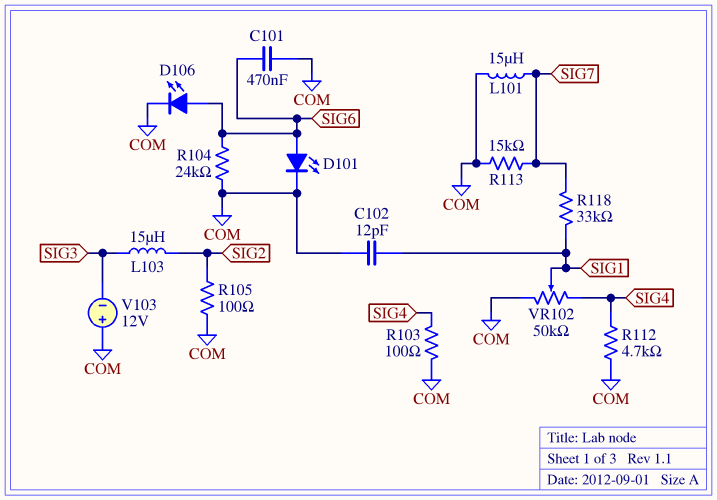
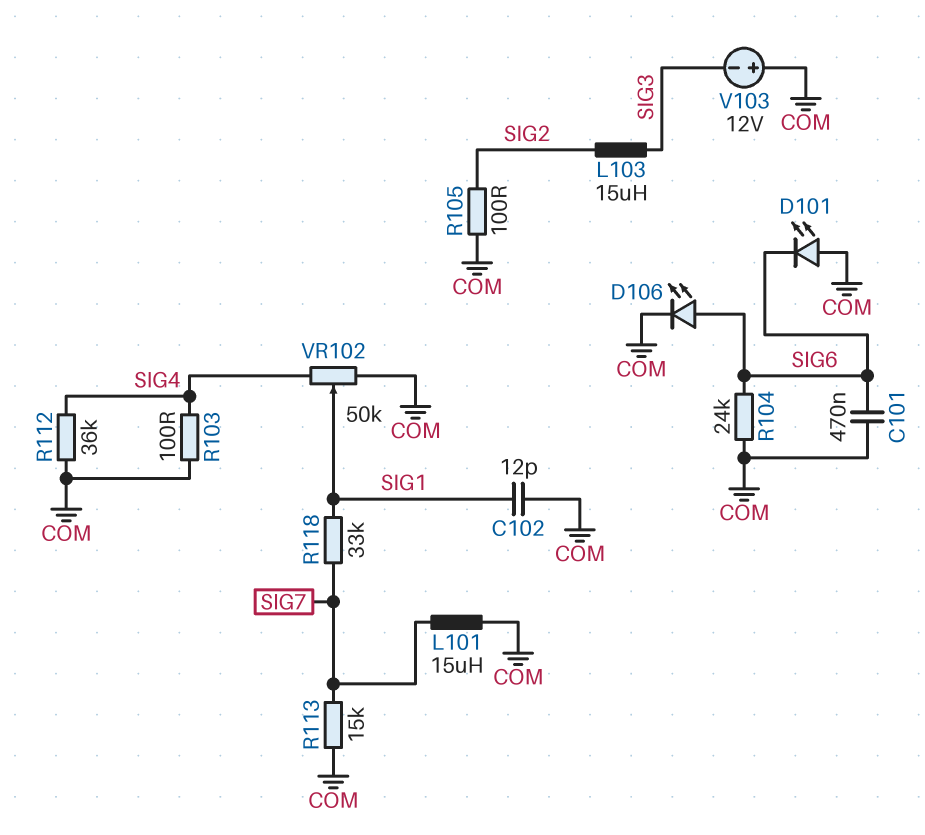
D101: LED (A SIG6, K COM) -> LED (A COM, K SIG6)
R112: 4.7k (COM, SIG4) -> 36k (COM, SIG4)

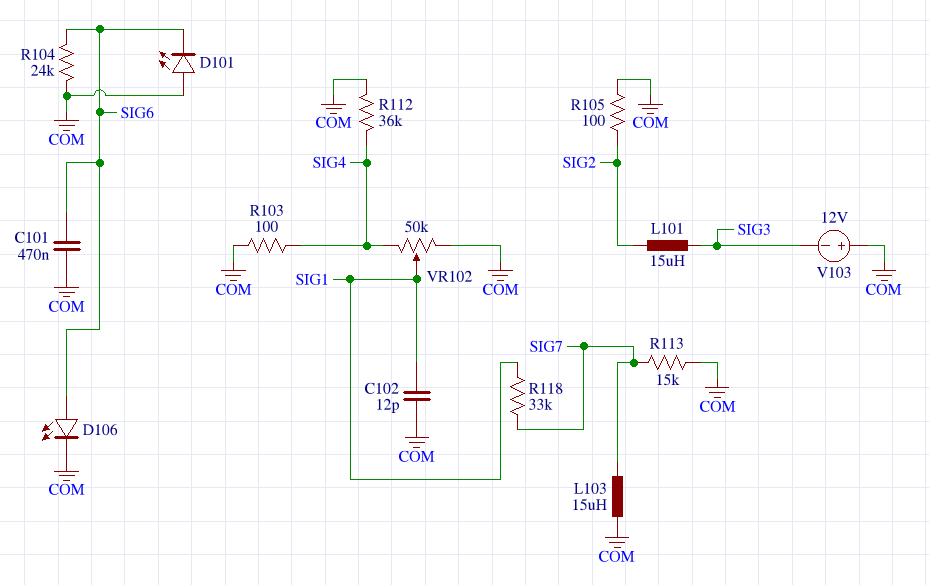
L101: 15uH (COM, SIG7) -> 15uH (SIG2, SIG3)
L103: 15uH (SIG2, SIG3) -> 15uH (COM, SIG7)

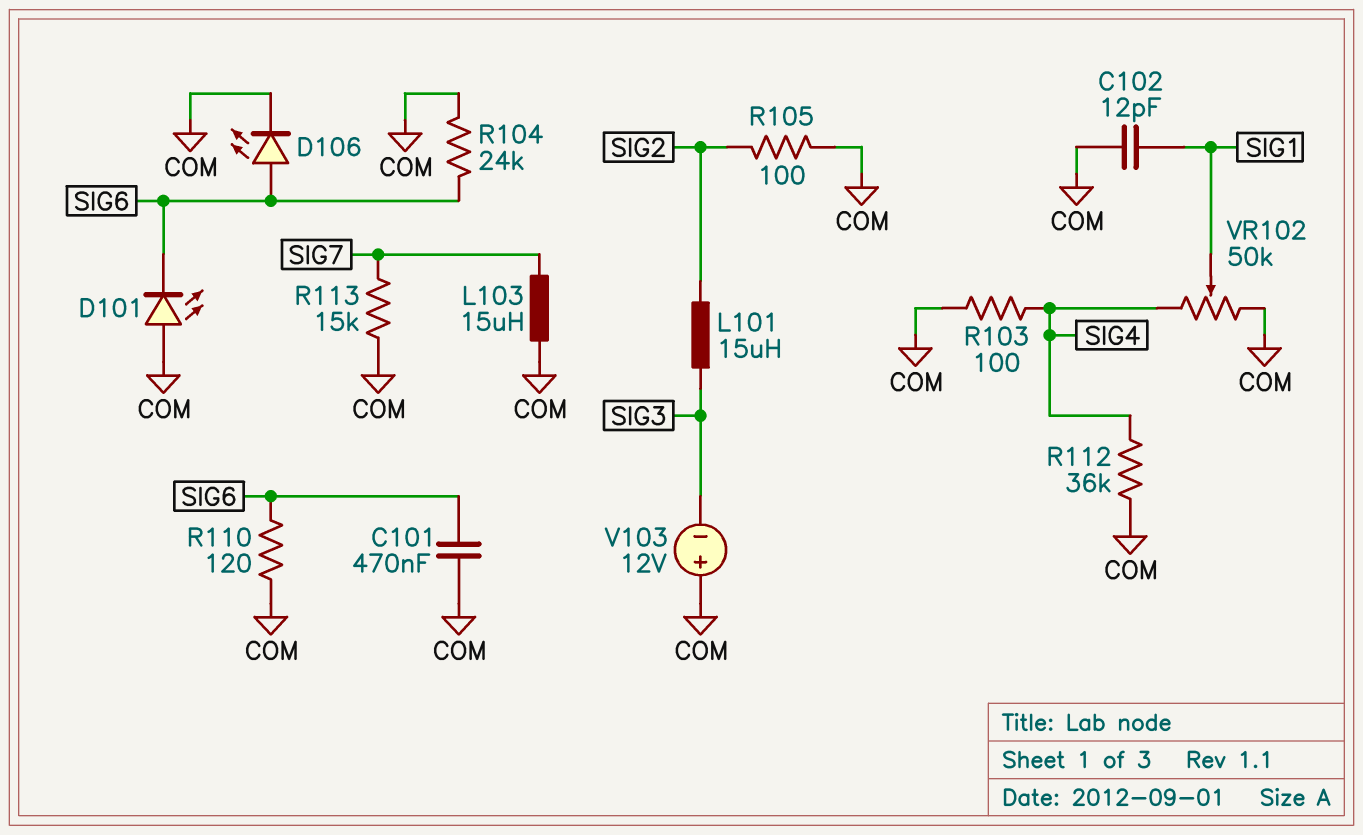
R110: none -> 120 (COM, SIG6)
R118: 33k (SIG1, SIG7) -> none

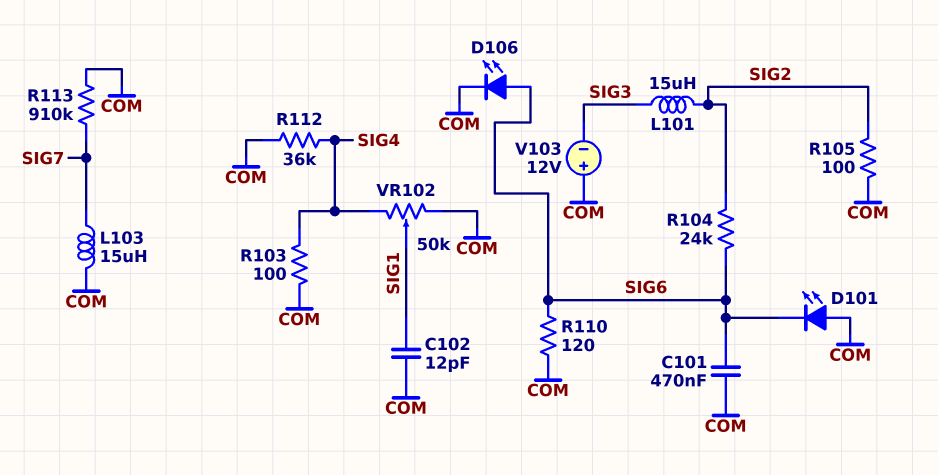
R104: 24k (COM, SIG6) -> 24k (SIG2, SIG6)
R113: 15k (COM, SIG7) -> 910k (COM, SIG7)

